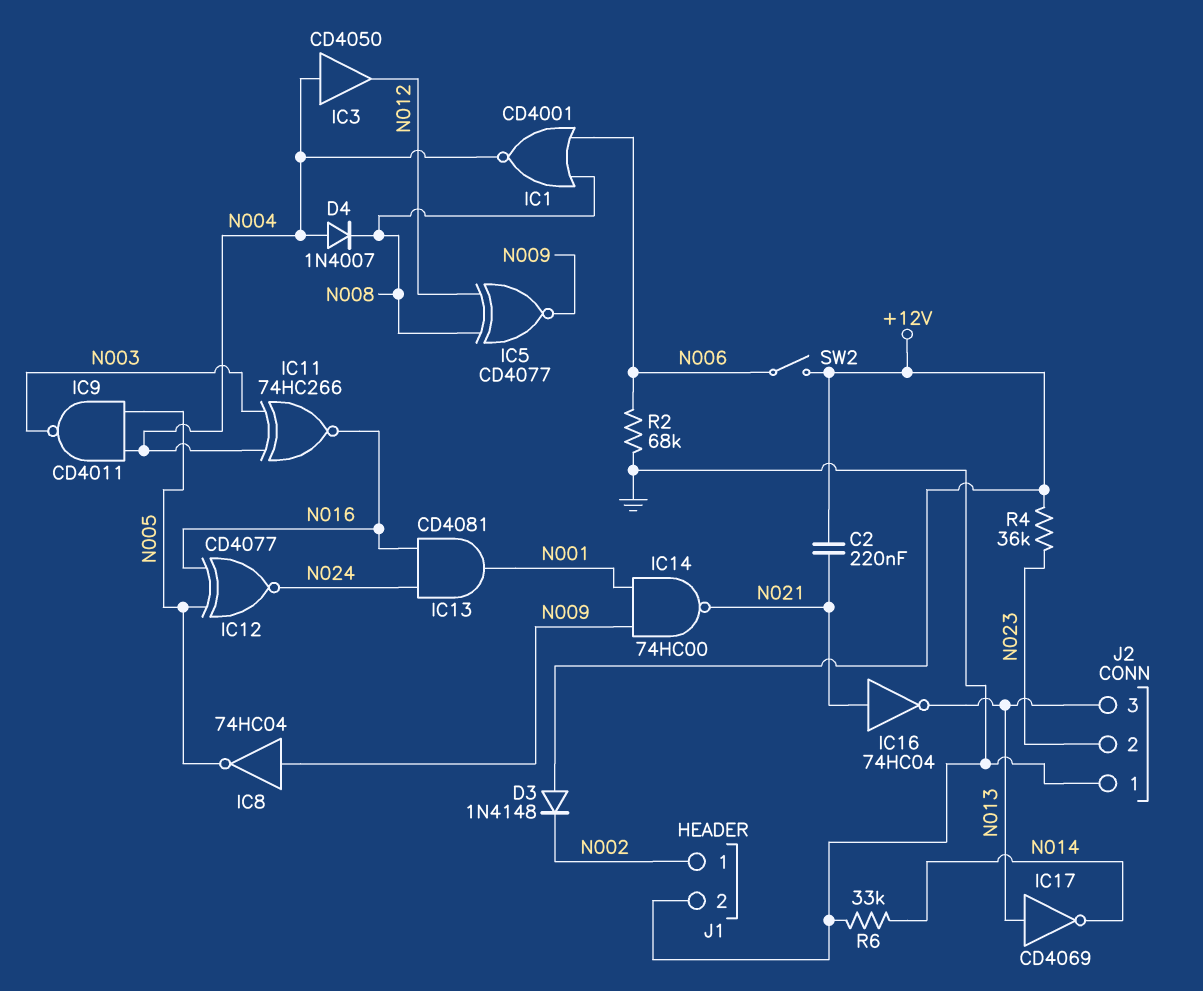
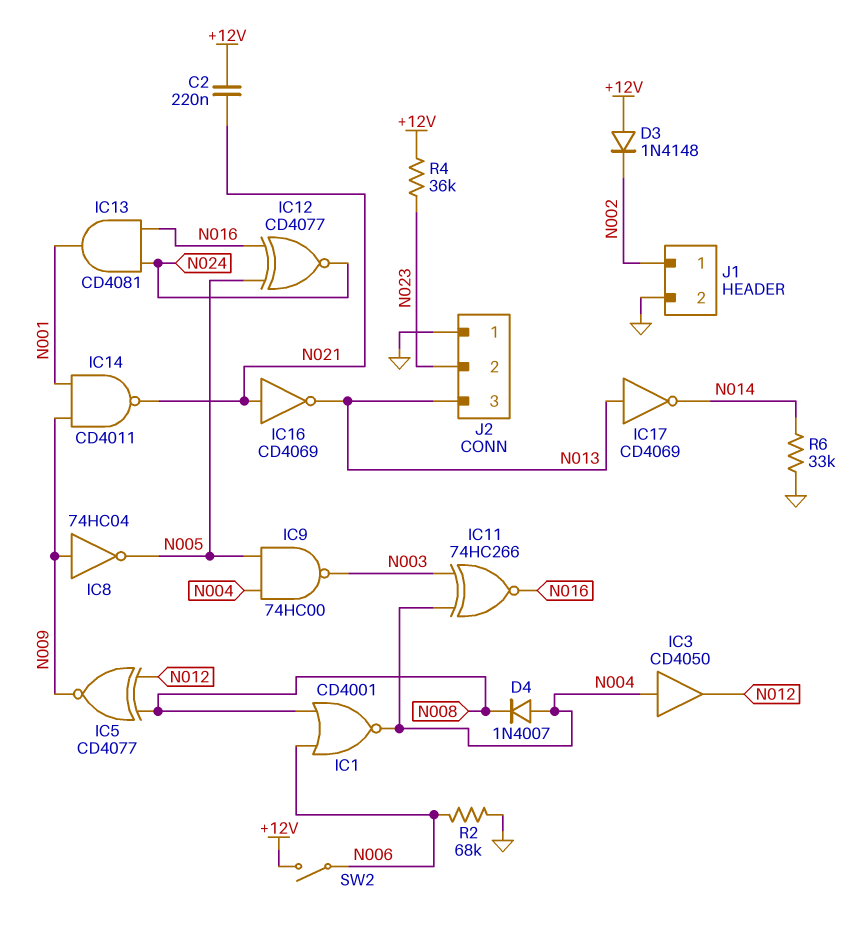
IC9: NAND CD4011 (in N004, in N005, out N003) -> NAND 74HC00 (in N004, in N005, out N003)
IC14: NAND 74HC00 (in N001, in N009, out N021) -> NAND CD4011 (in N001, in N009, out N021)
IC16: NOT 74HC04 (in N021, out N013) -> NOT CD4069 (in N021, out N013)

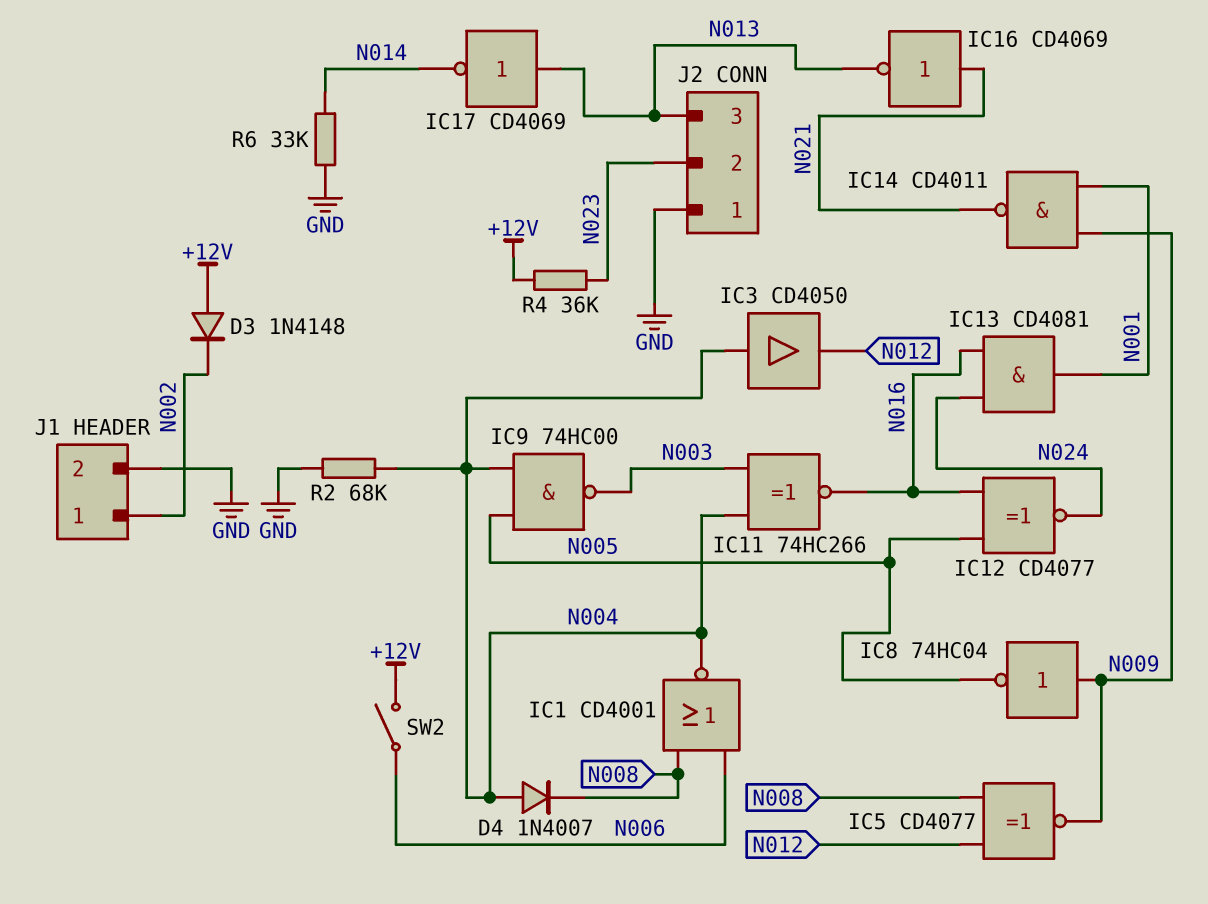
C2: 220nF (+12V, N021) -> none
R2: 68k (GND, N006) -> 68k (GND, N004)

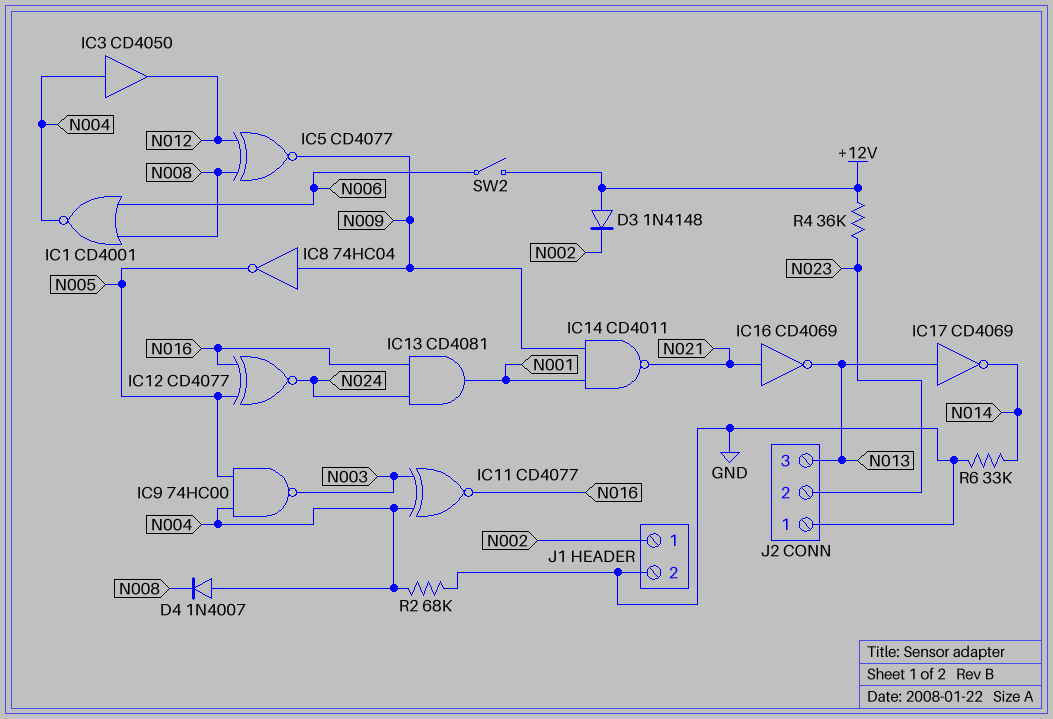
IC11: XNOR 74HC266 (in N003, in N004, out N016) -> XNOR CD4077 (in N003, in N004, out N016)

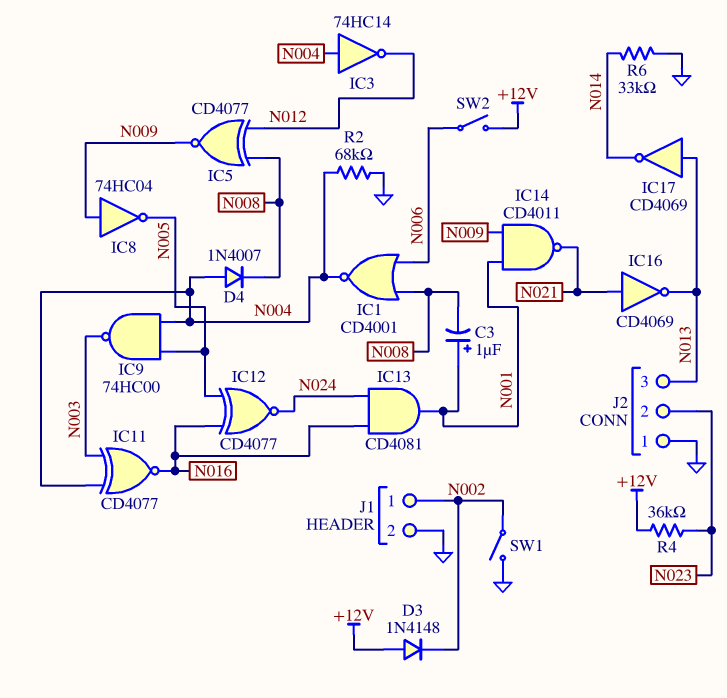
C3: none -> 1uF (plus N001, minus N008)
IC3: buffer CD4050 (in N004, out N012) -> NOT 74HC14 (in N004, out N012)
SW1: none -> switch (GND, N002)

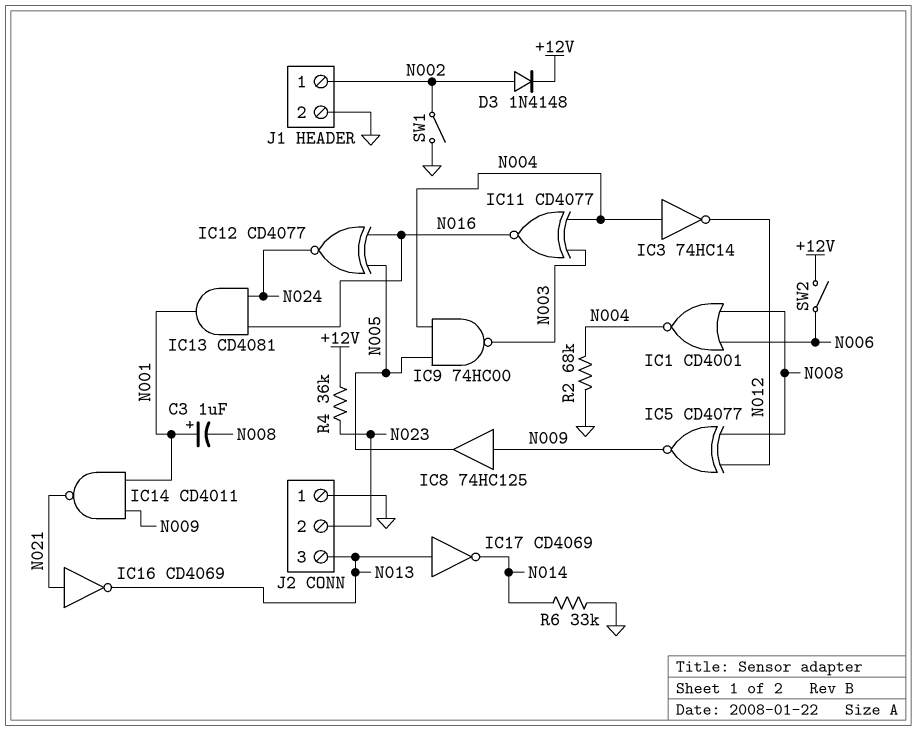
D3: diode 1N4148 (A +12V, K N002) -> diode 1N4148 (A N002, K +12V)
D4: diode 1N4007 (A N004, K N008) -> none
IC8: NOT 74HC04 (in N009, out N005) -> buffer 74HC125 (in N009, out N005)

